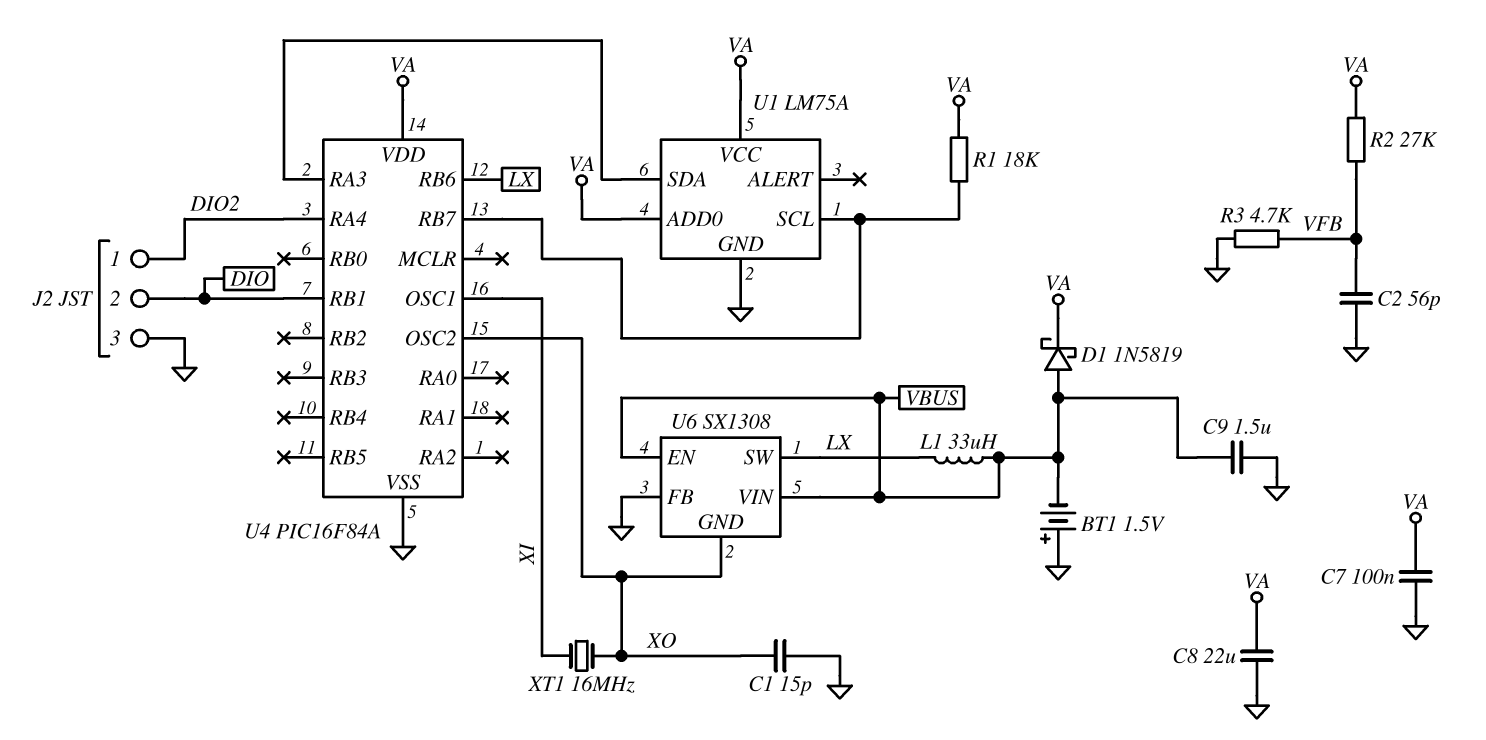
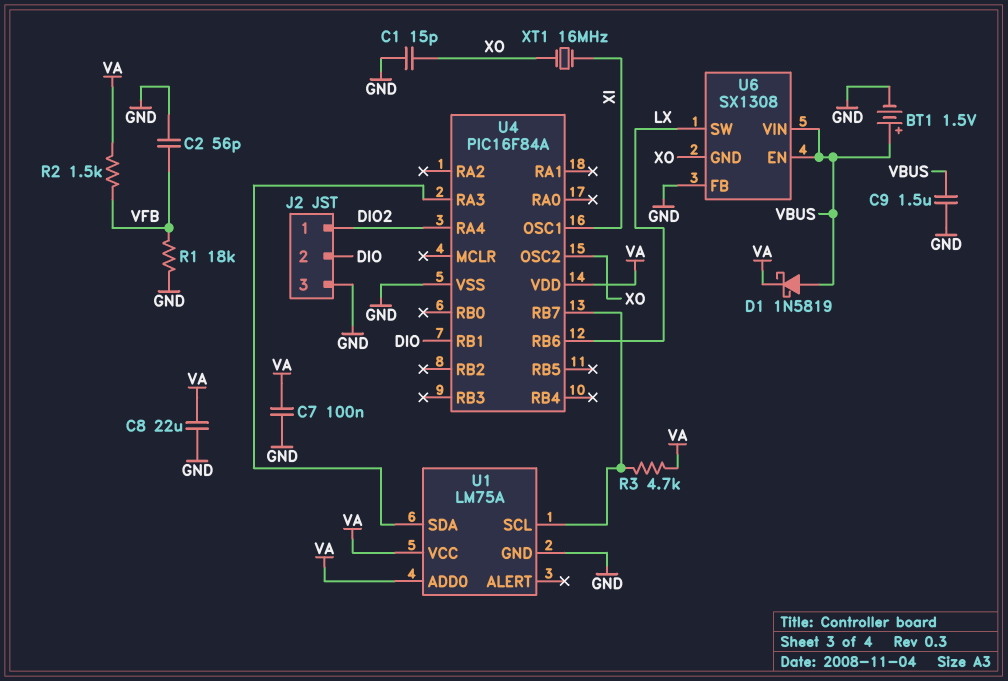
BT1: 1.5V (plus GND, minus VBUS) -> 1.5V (plus VBUS, minus GND)
L1: 33uH (LX, VBUS) -> none
R1: 18k (U1/SCL, VA) -> 18k (GND, VFB)
R2: 27k (VA, VFB) -> 1.5k (VA, VFB)
R3: 4.7k (GND, VFB) -> 4.7k (U1/SCL, VA)

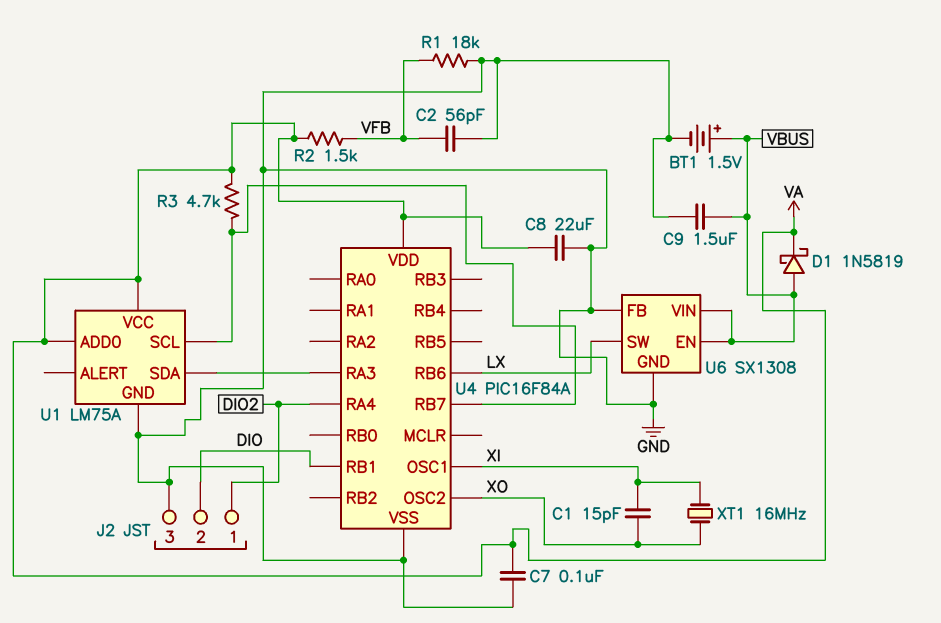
C1: 15pF (GND, XO) -> 15pF (XI, XO)
U6 pin GND: XO -> GND

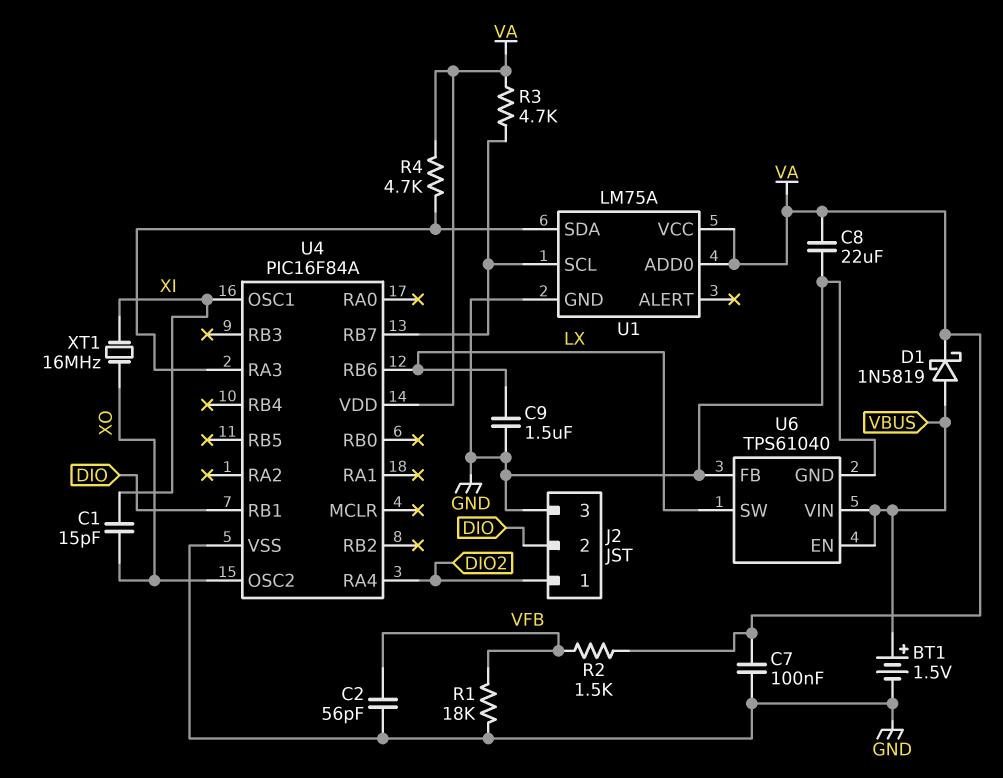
C9: 1.5uF (GND, VBUS) -> 1.5uF (GND, LX)
R4: none -> 4.7k (U1/SDA, VA)
U6: SX1308 -> TPS61040

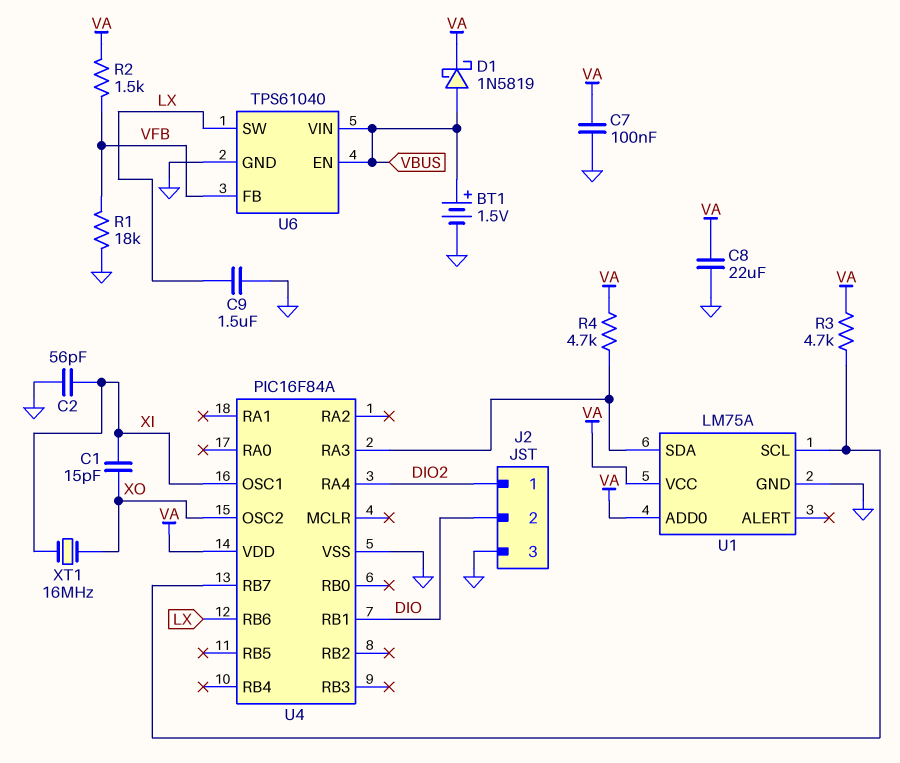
C2: 56pF (GND, VFB) -> 56pF (GND, XI)
U6 pin FB: GND -> VFB

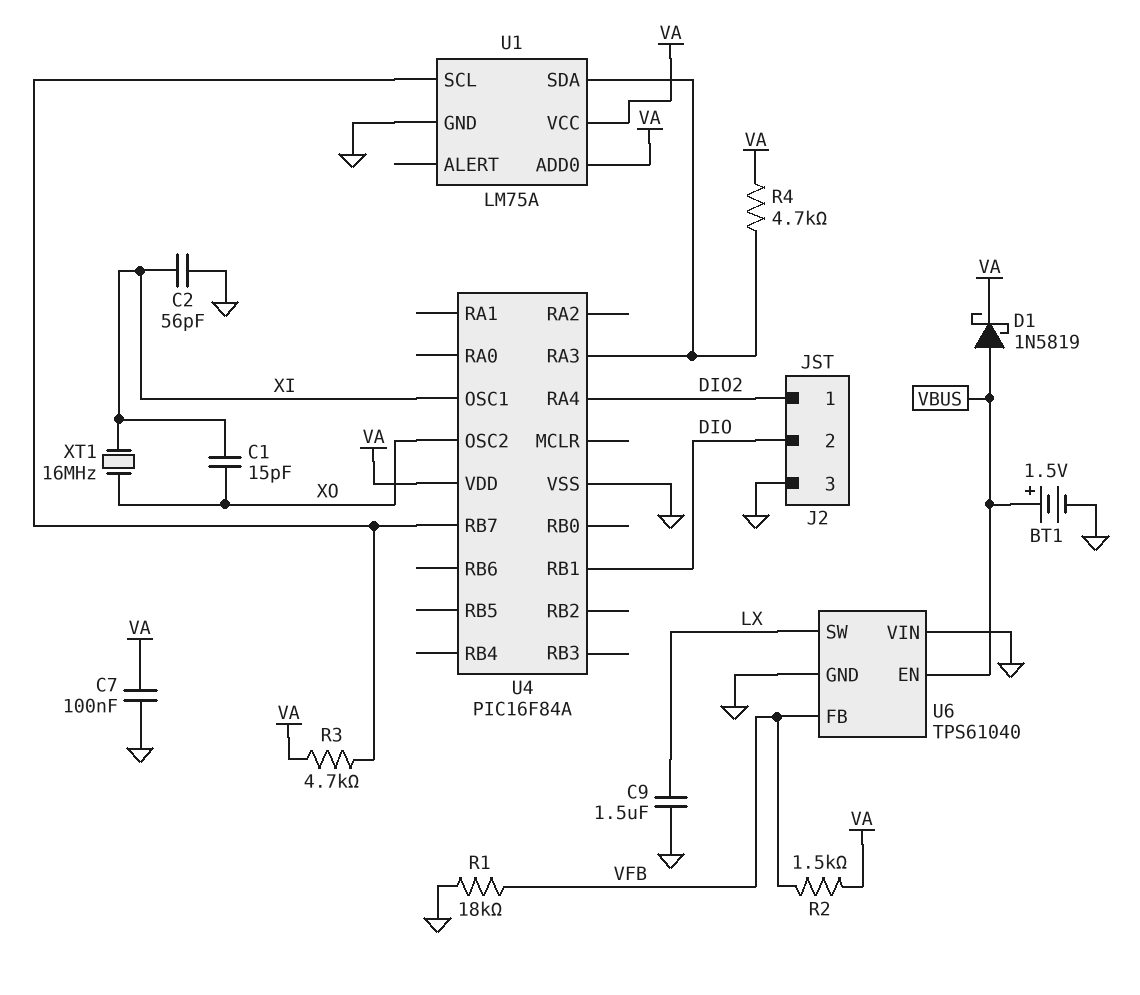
C8: 22uF (GND, VA) -> none
U4 pin RB6: LX -> none
U6 pin VIN: VBUS -> GND

